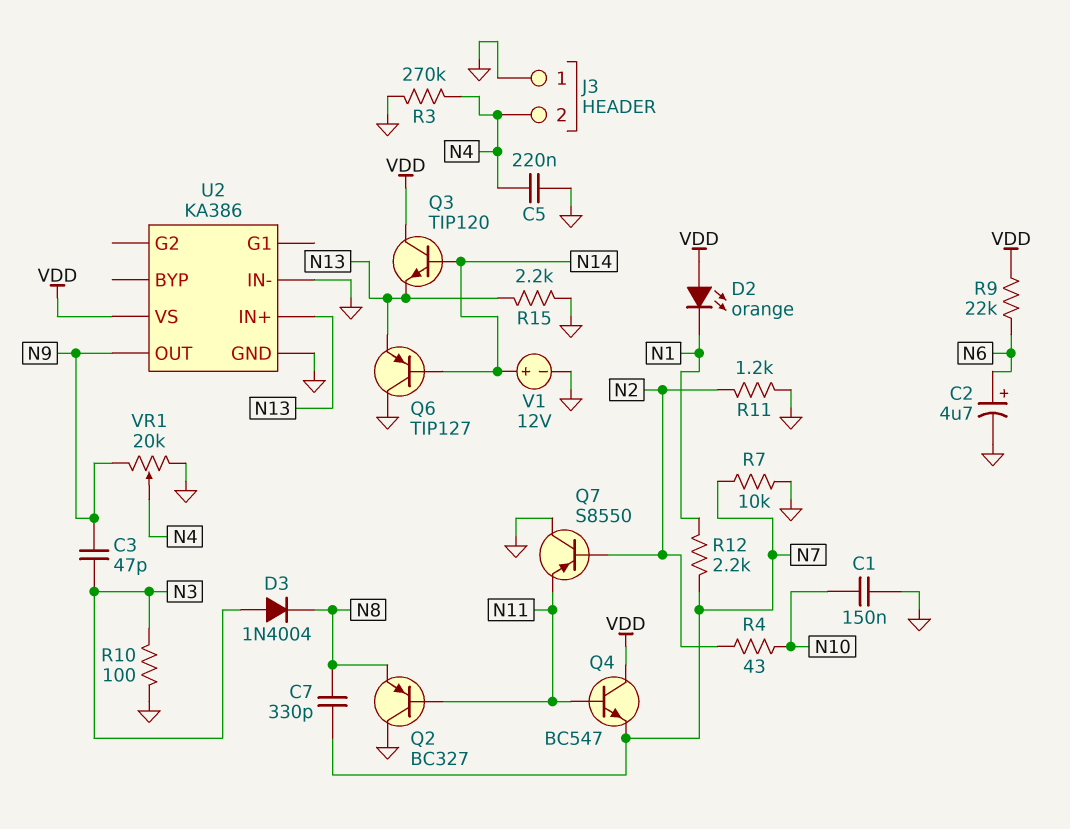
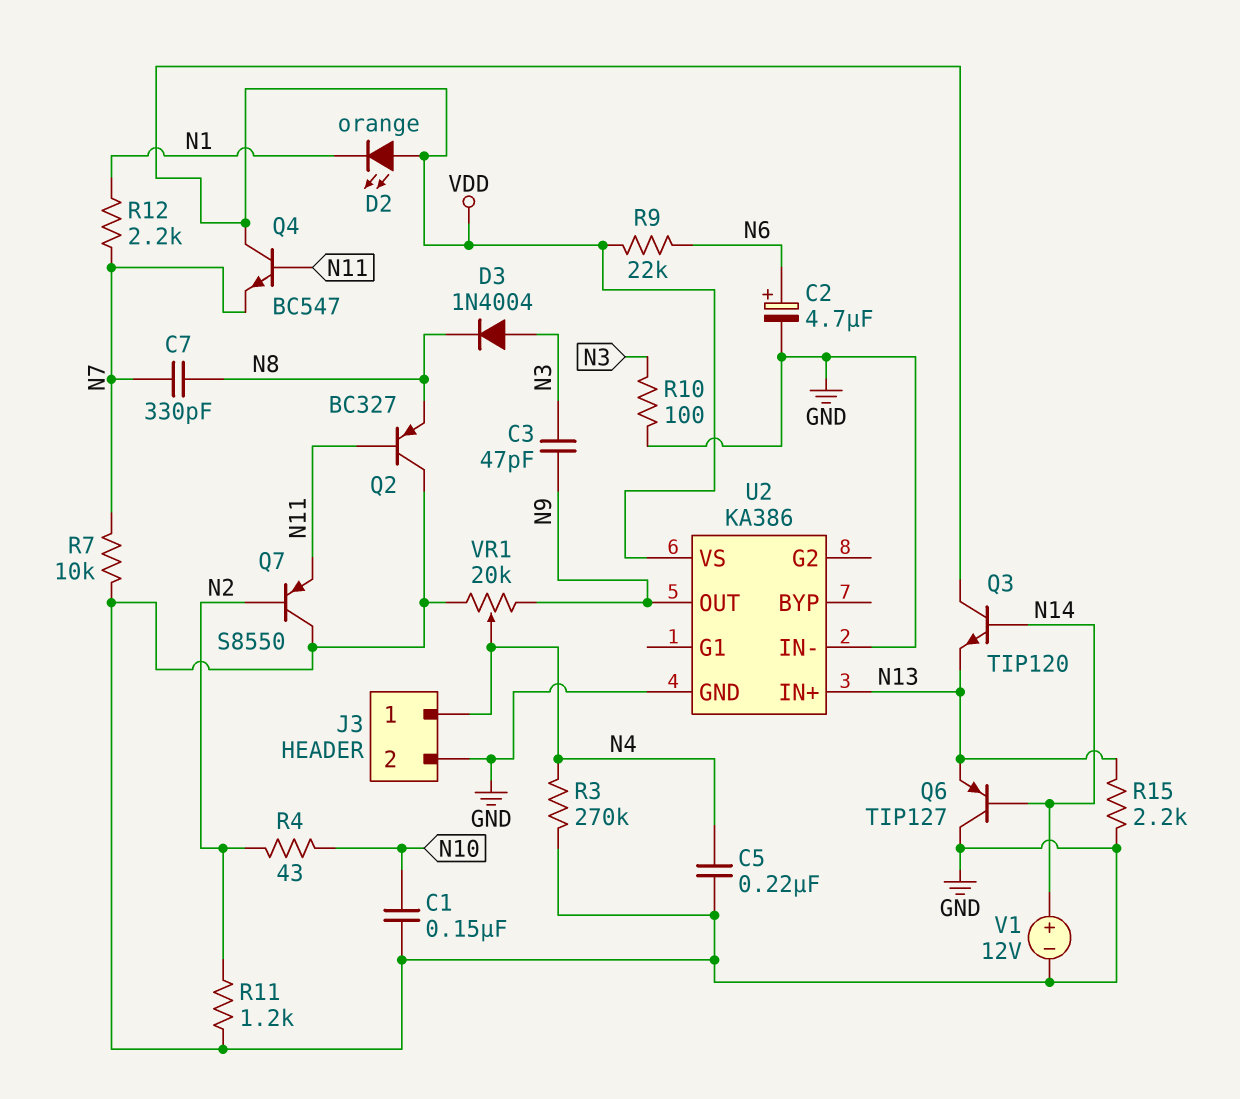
J3 pin 1: GND -> N4
J3 pin 2: N4 -> GND

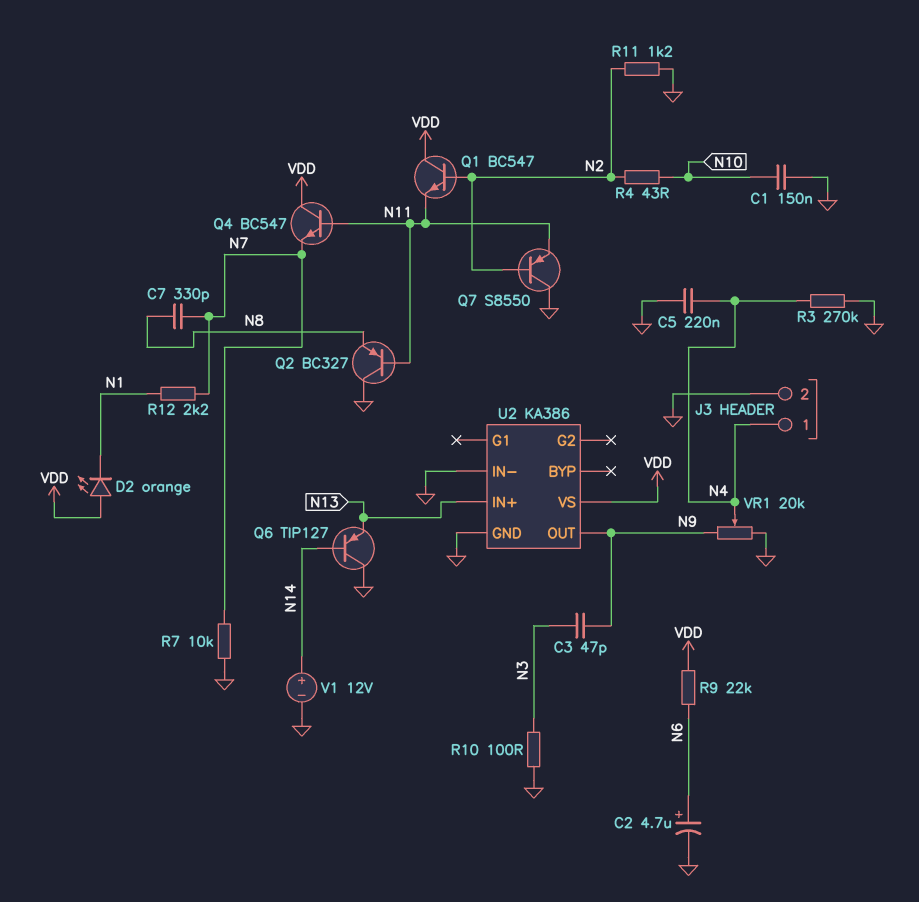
D3: diode 1N4004 (A N3, K N8) -> none
Q1: none -> NPN BC547 (B N2, C VDD, E N11)
Q3: NPN TIP120 (B N14, C VDD, E N13) -> none
R15: 2.2k (GND, N13) -> none

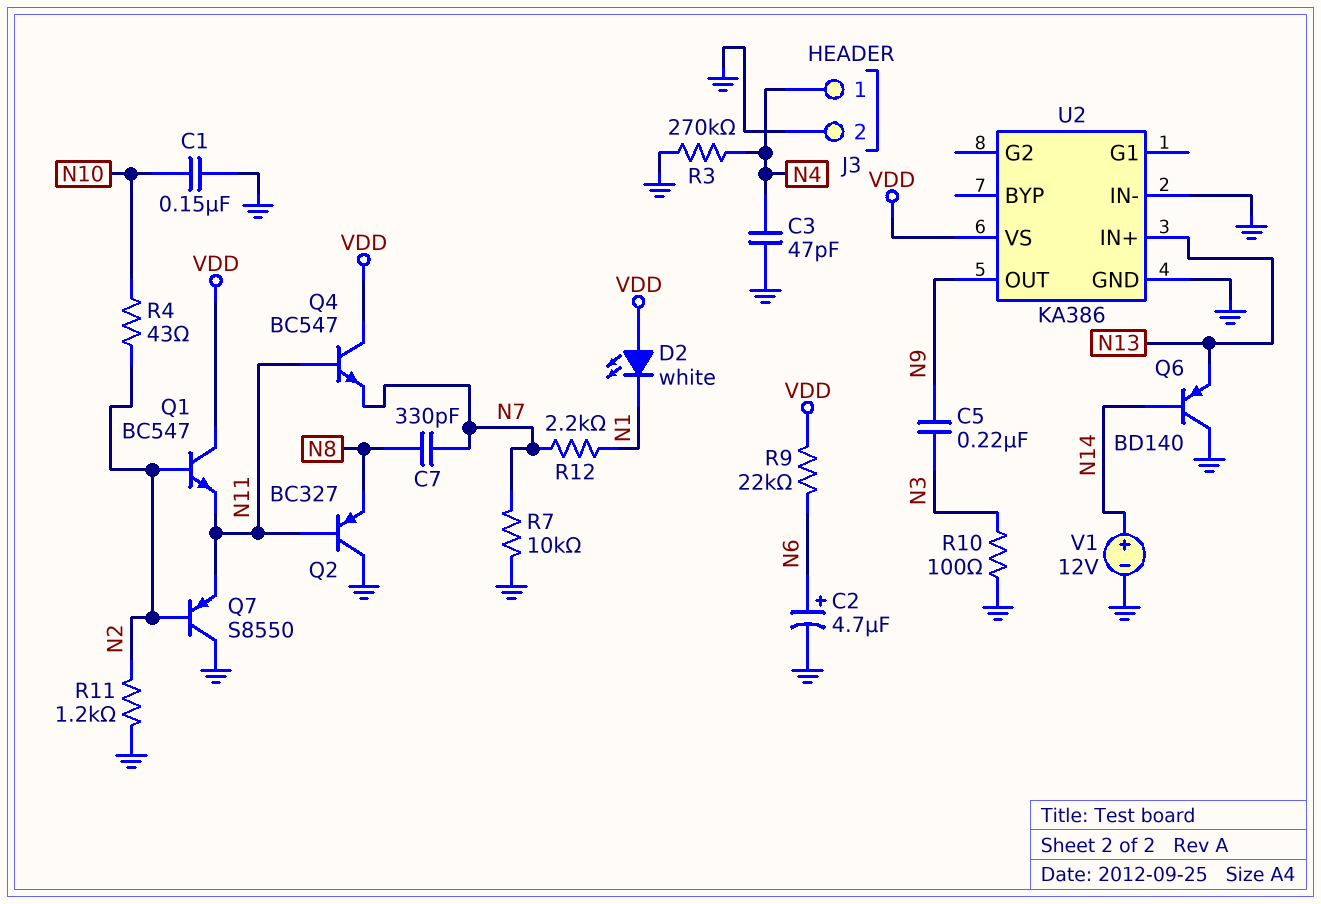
C3: 47pF (N3, N9) -> 47pF (GND, N4)
C5: 220nF (GND, N4) -> 220nF (N3, N9)
D2: LED orange (A VDD, K N1) -> LED white (A VDD, K N1)
Q6: PNP TIP127 (B N14, C GND, E N13) -> PNP BD140 (B N14, C GND, E N13)
VR1: 20k (GND, N9, wiper N4) -> none

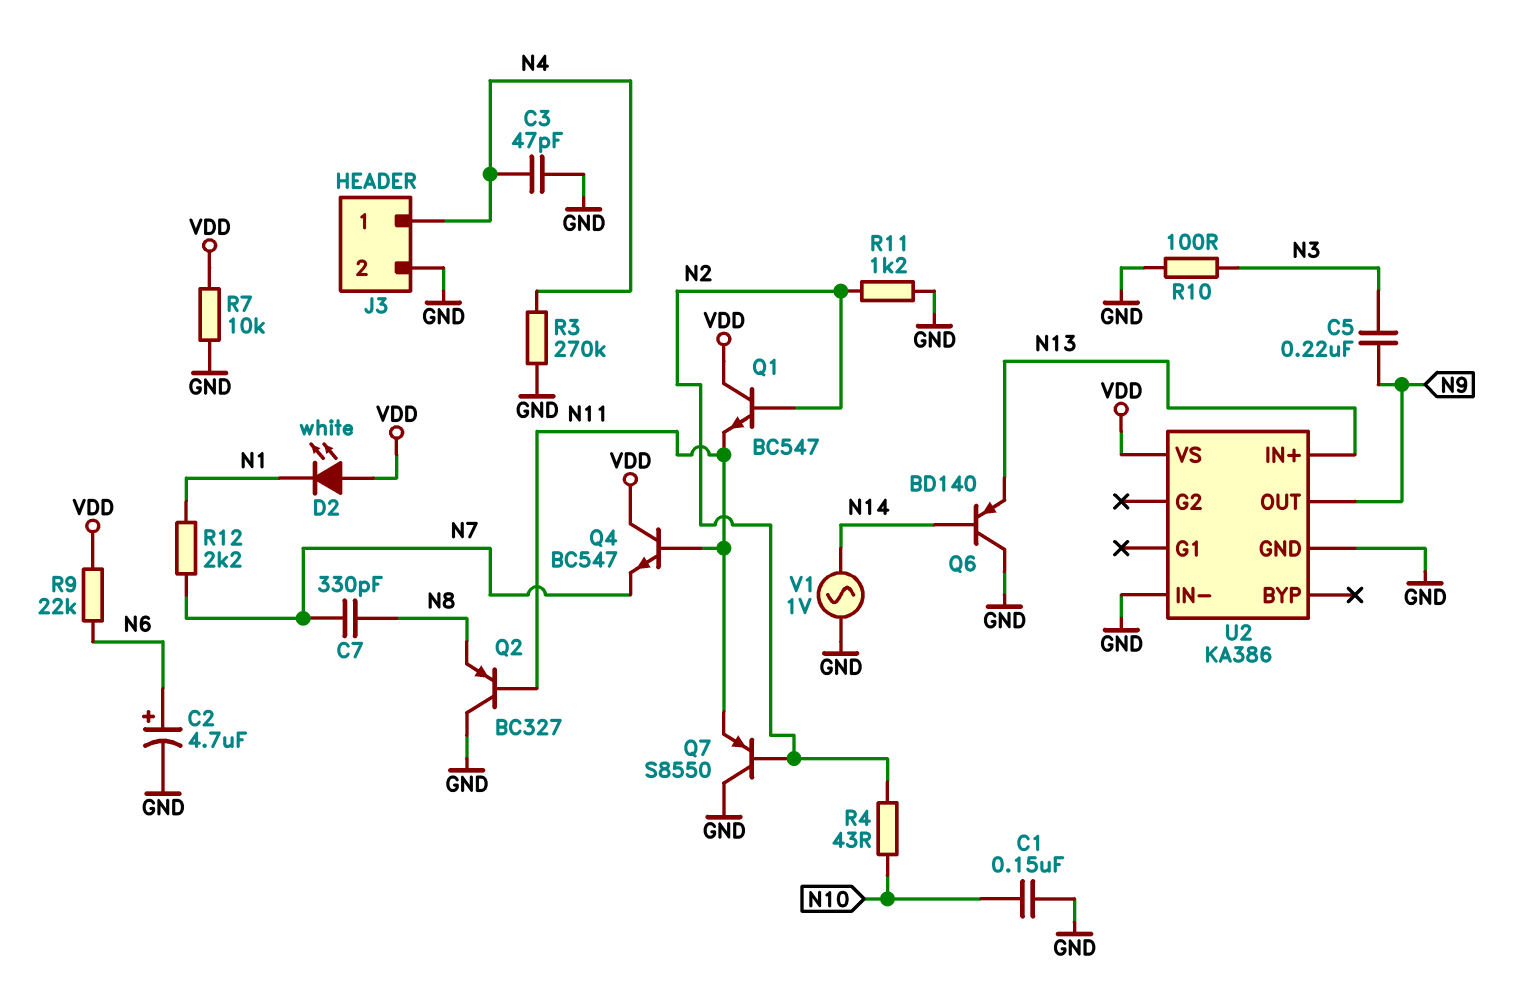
R7: 10k (GND, N7) -> 10k (GND, VDD)
V1: 12V (plus N14, minus GND) -> AC 1V (GND, N14)

